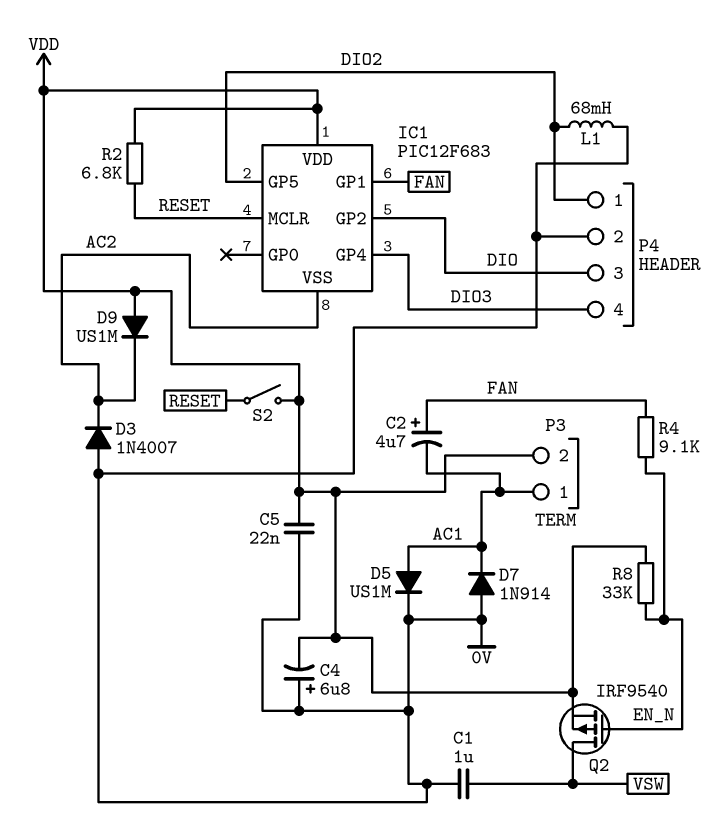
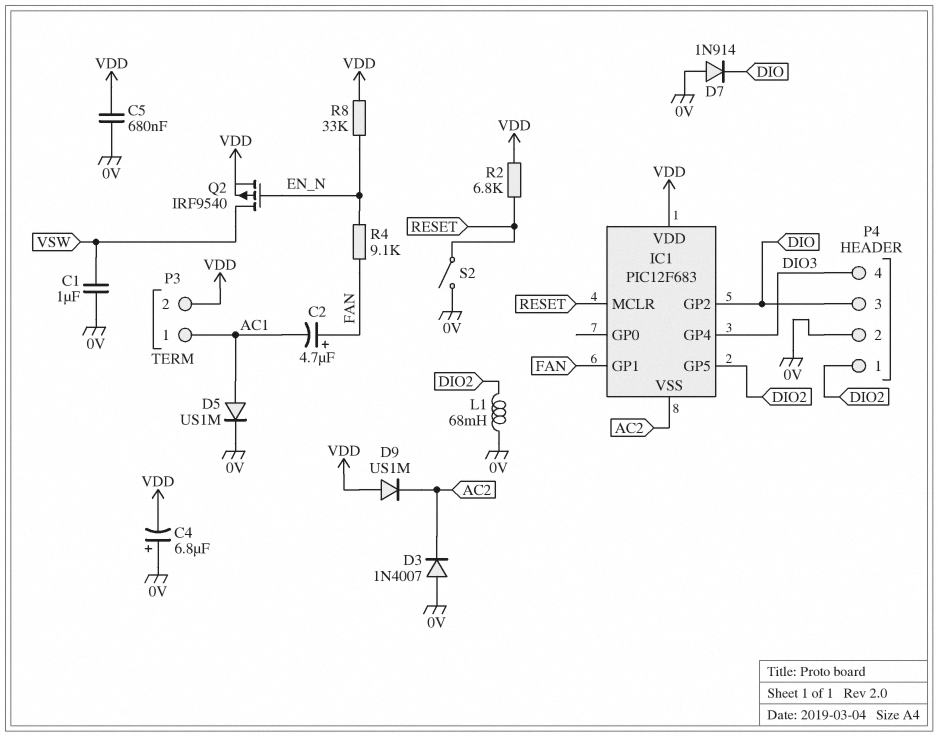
C5: 22nF (0V, VDD) -> 680nF (0V, VDD)
D7: diode 1N914 (A 0V, K AC1) -> diode 1N914 (A 0V, K DIO)
S2: switch (RESET, VDD) -> switch (0V, RESET)

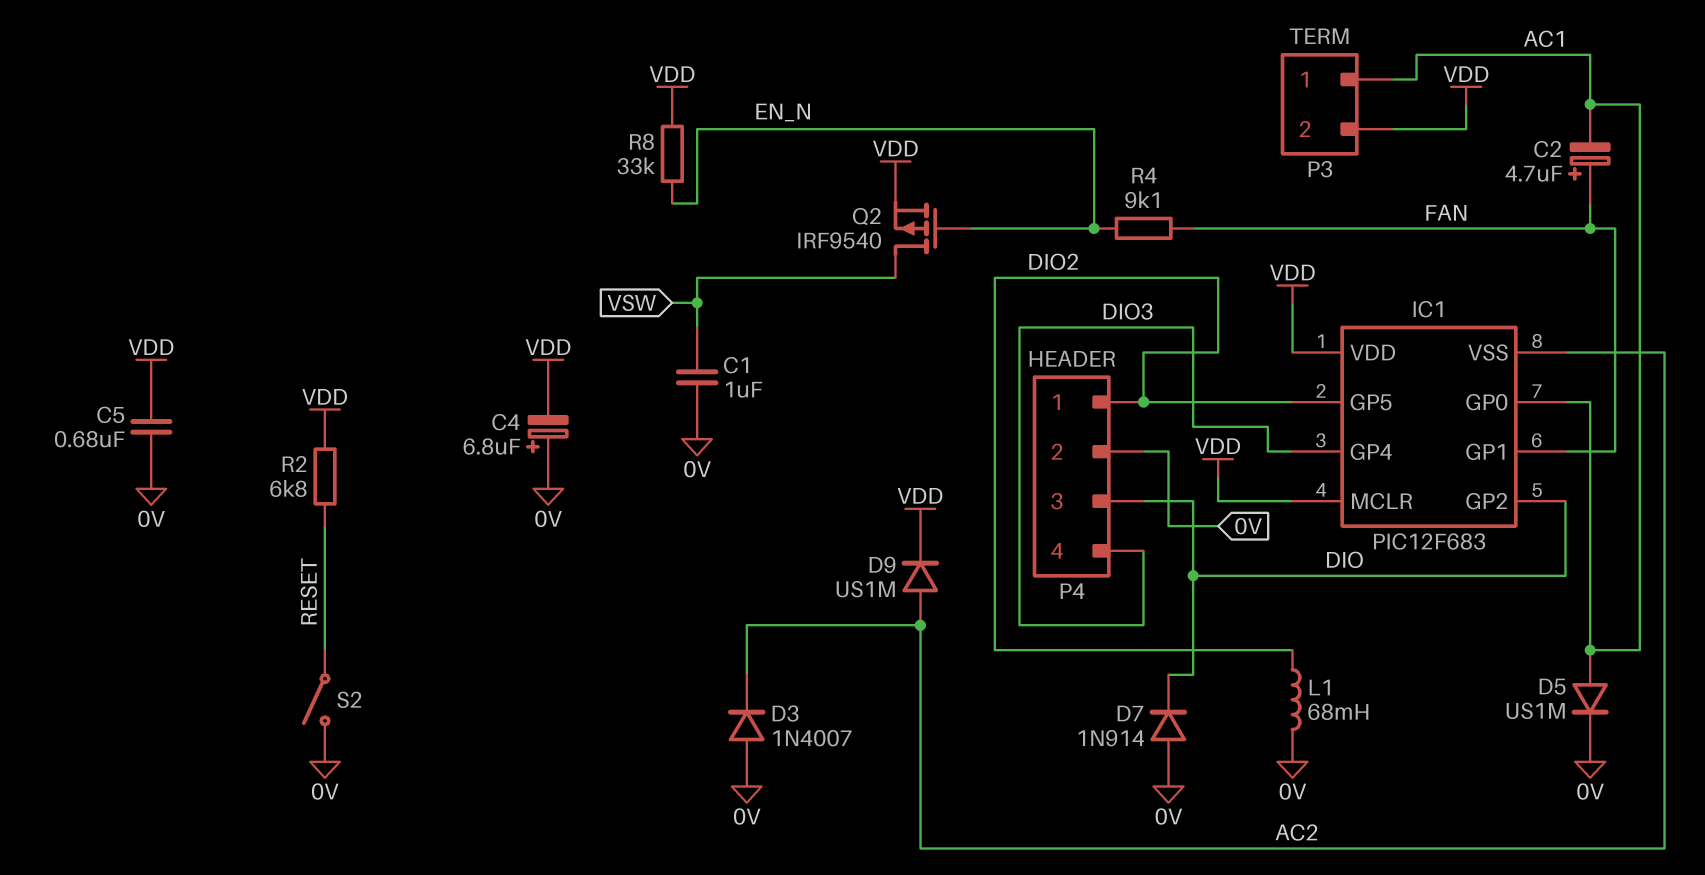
D9: diode US1M (A VDD, K AC2) -> diode US1M (A AC2, K VDD)
IC1 pin GP0: none -> AC1
IC1 pin MCLR: RESET -> VDD

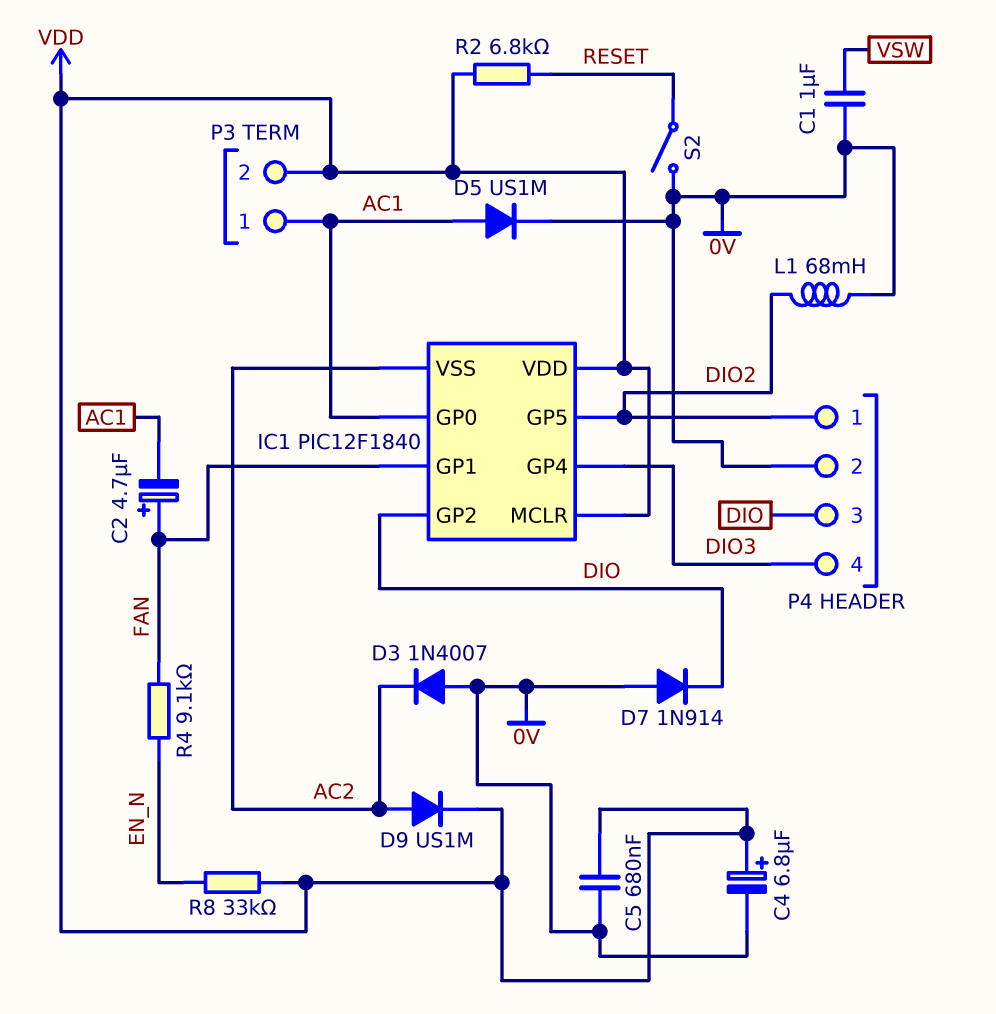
C4: 6.8uF (plus 0V, minus VDD) -> 6.8uF (plus VDD, minus 0V)
IC1: PIC12F683 -> PIC12F1840
Q2: PMOS IRF9540 (G EN_N, D VSW, S VDD) -> none

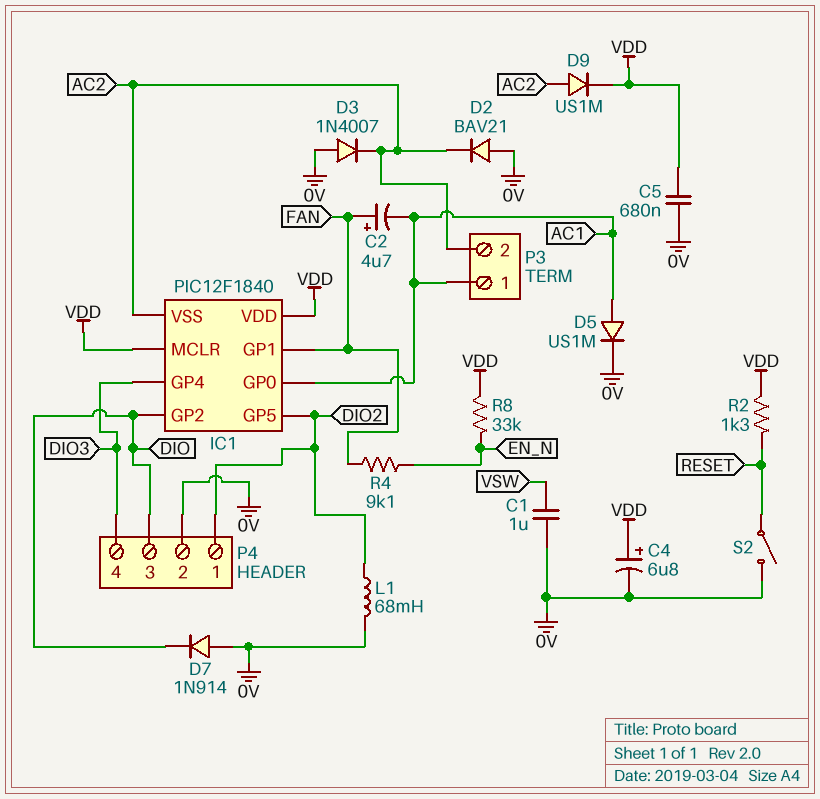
D2: none -> diode BAV21 (A 0V, K AC2)
P3 pin 2: VDD -> AC2
R2: 6.8k (RESET, VDD) -> 1.3k (RESET, VDD)

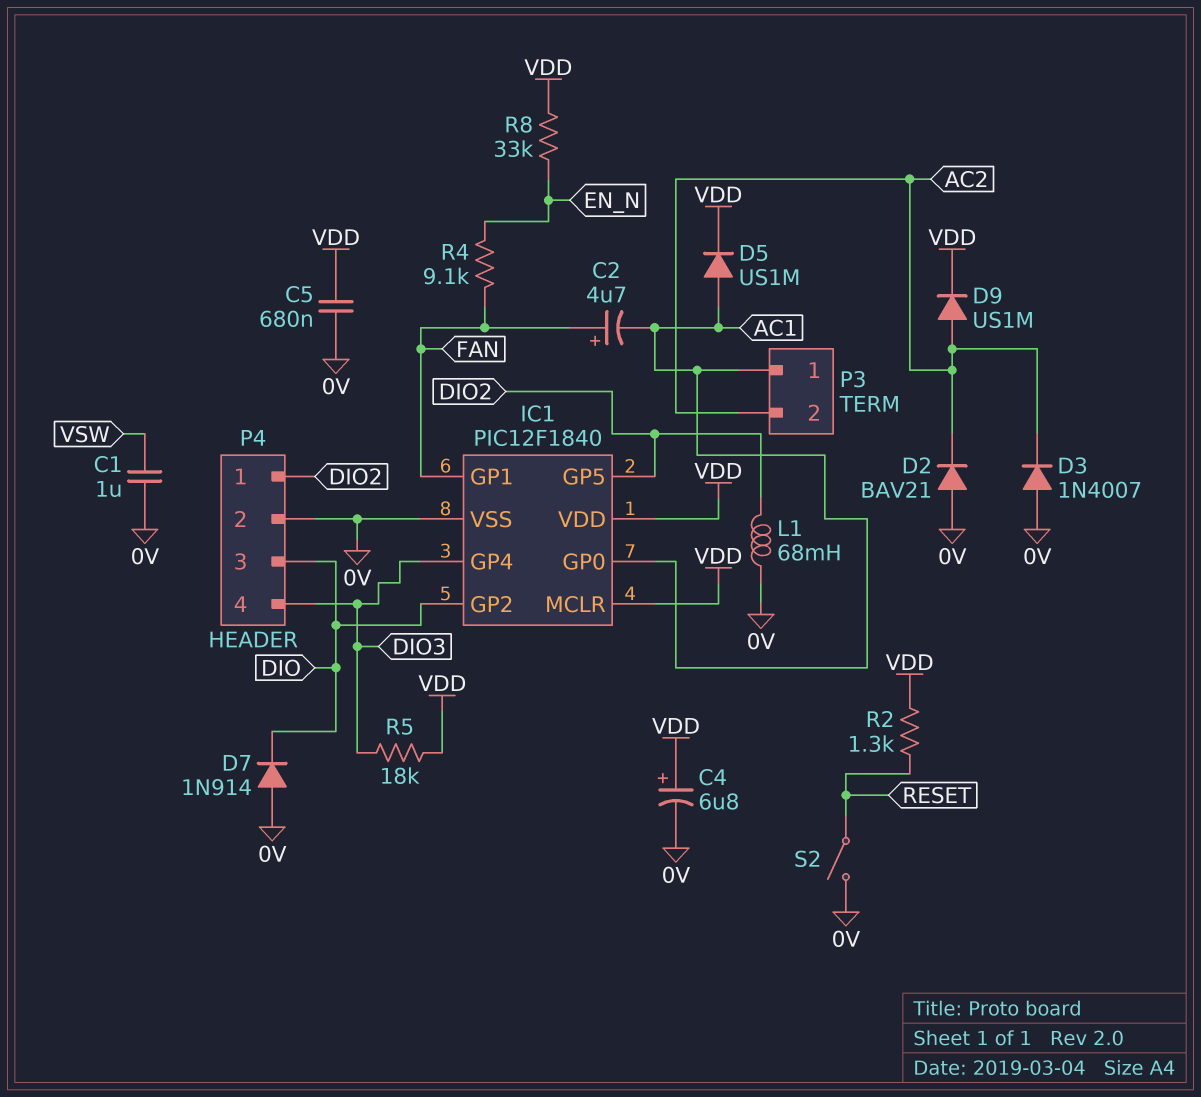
D5: diode US1M (A AC1, K 0V) -> diode US1M (A AC1, K VDD)
IC1 pin VSS: AC2 -> 0V
R5: none -> 18k (DIO3, VDD)

